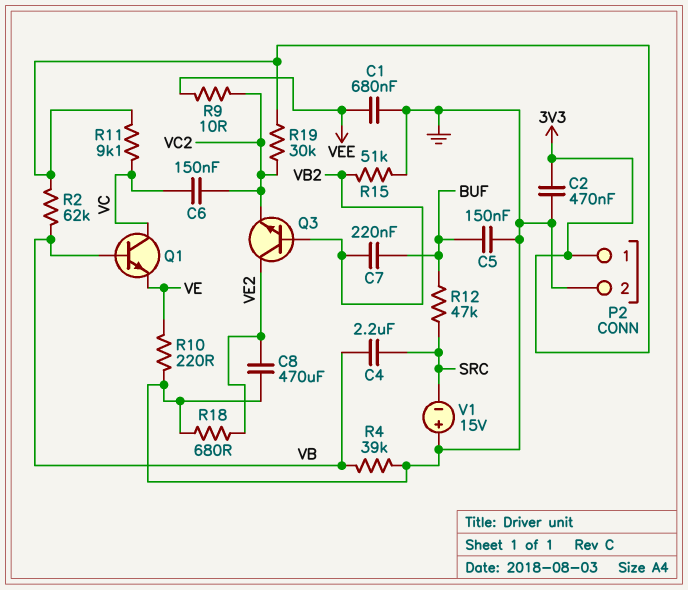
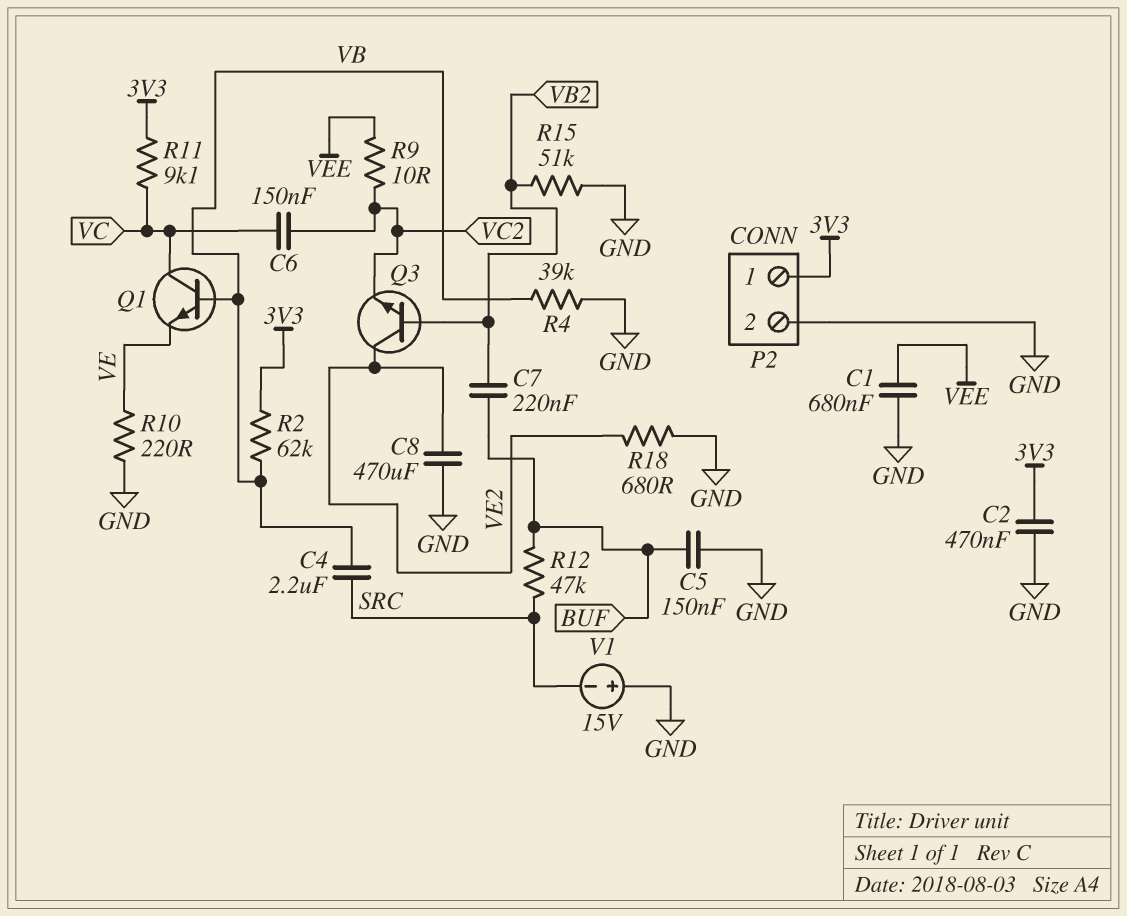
R19: 30k (3V3, VC2) -> none

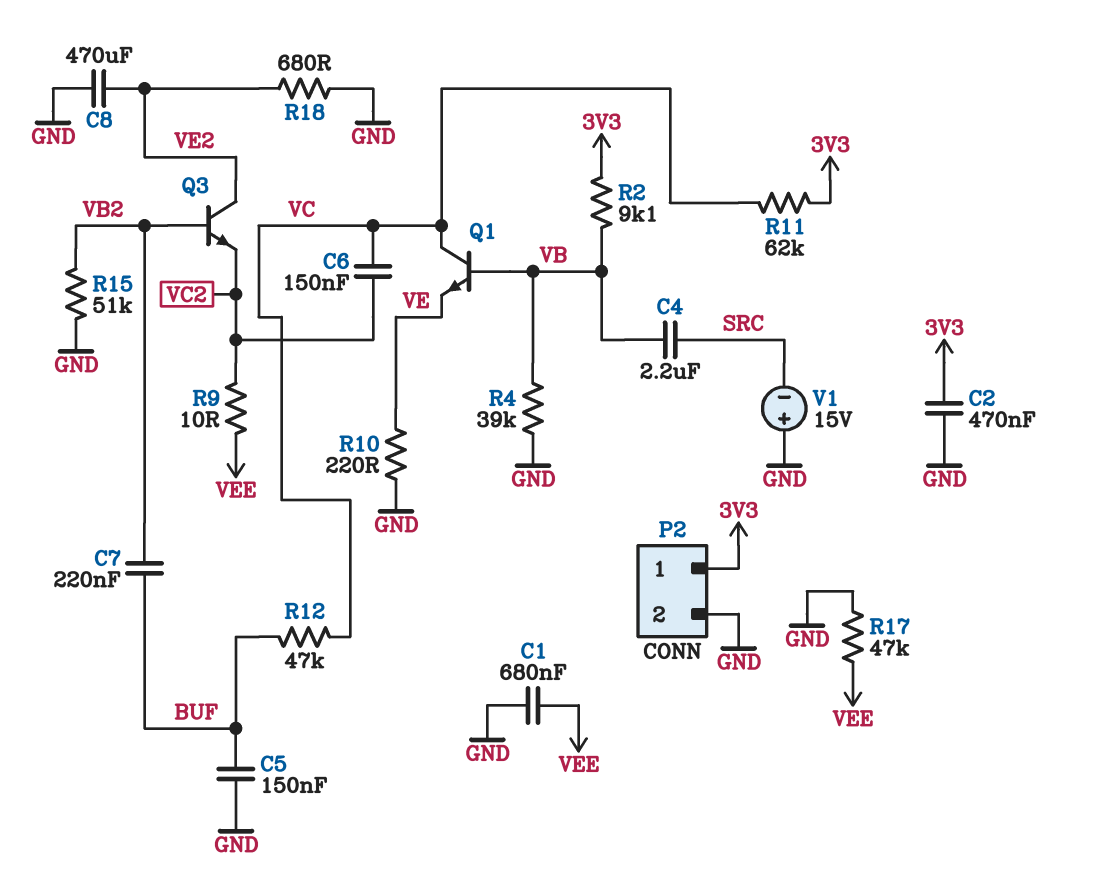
R2: 62k (3V3, VB) -> 9.1k (3V3, VB)
R11: 9.1k (3V3, VC) -> 62k (3V3, VC)
R12: 47k (BUF, SRC) -> 47k (BUF, VC)
R17: none -> 47k (GND, VEE)

